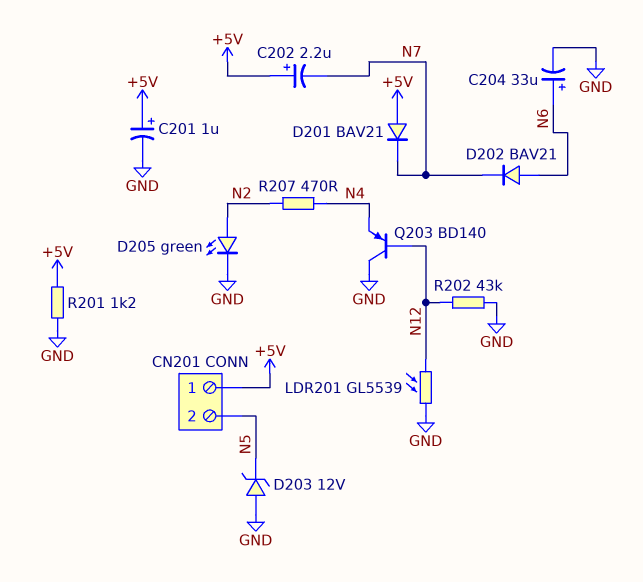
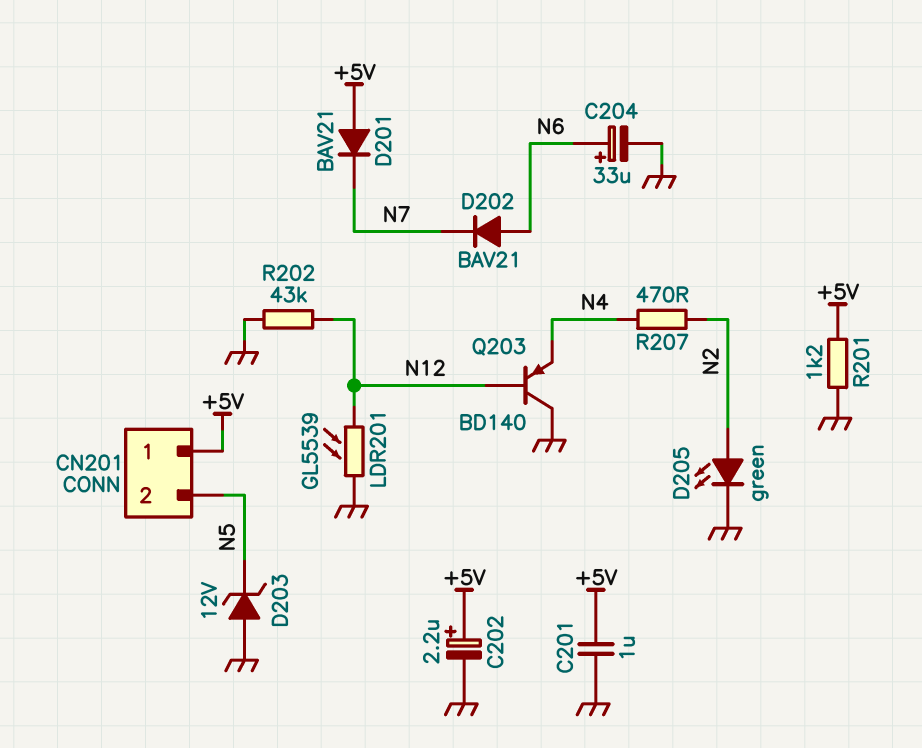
C201: 1uF (plus +5V, minus GND) -> 1uF (+5V, GND)
C202: 2.2uF (plus +5V, minus N7) -> 2.2uF (plus +5V, minus GND)

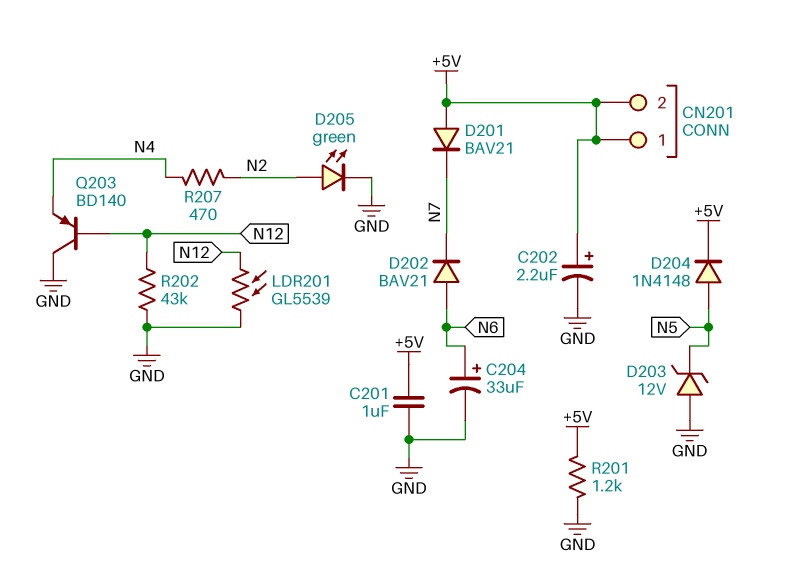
CN201 pin 2: N5 -> +5V
D204: none -> diode 1N4148 (A N5, K +5V)

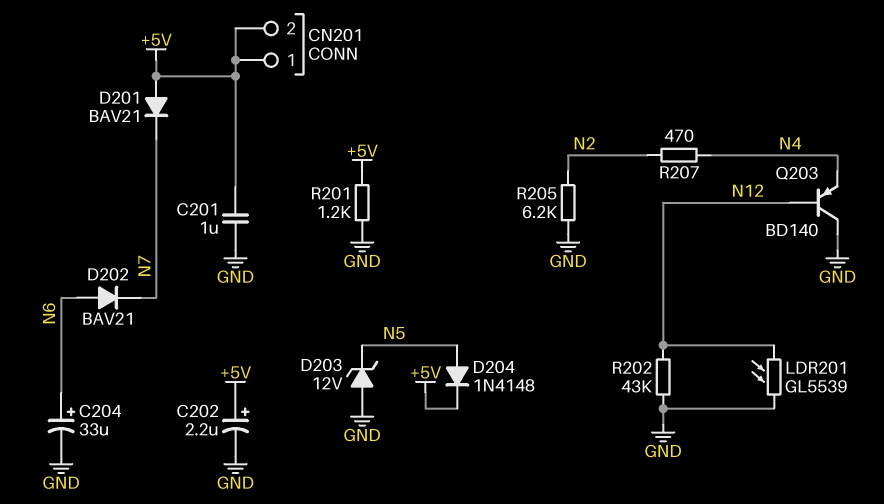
D205: LED green (A N2, K GND) -> none
R205: none -> 6.2k (GND, N2)

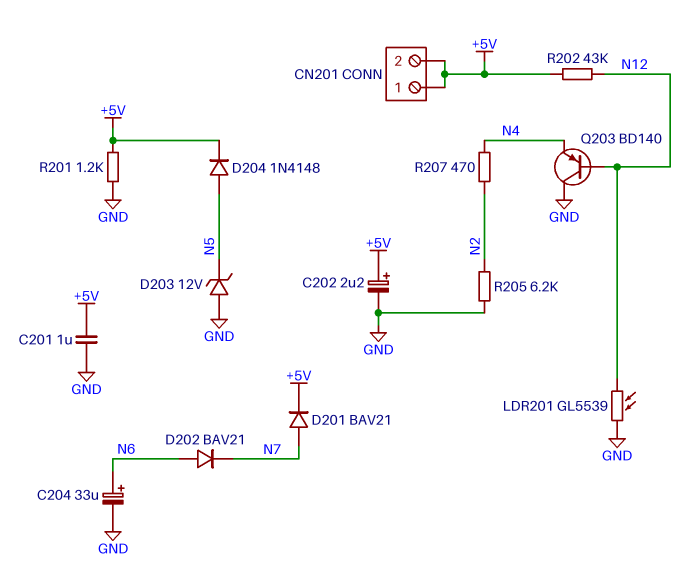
D201: diode BAV21 (A +5V, K N7) -> diode BAV21 (A N7, K +5V)
R202: 43k (GND, N12) -> 43k (+5V, N12)

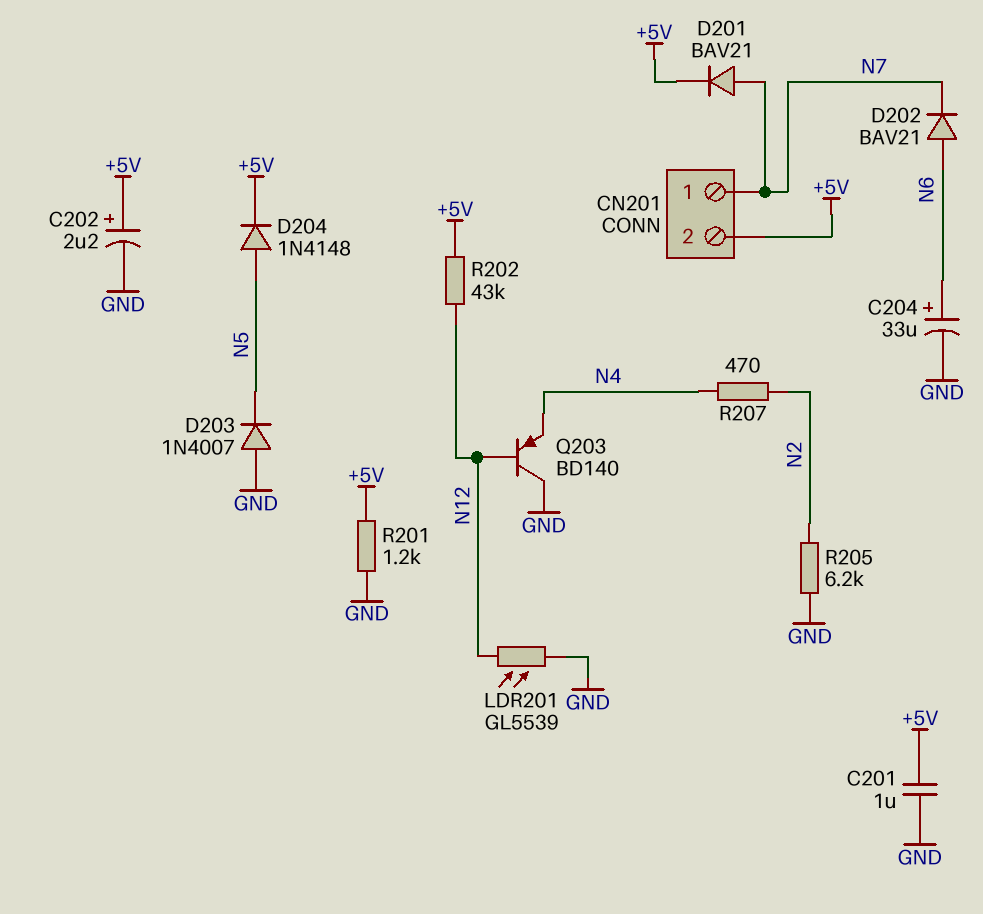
CN201 pin 1: +5V -> N7
D203: zener 12V (A GND, K N5) -> diode 1N4007 (A GND, K N5)

